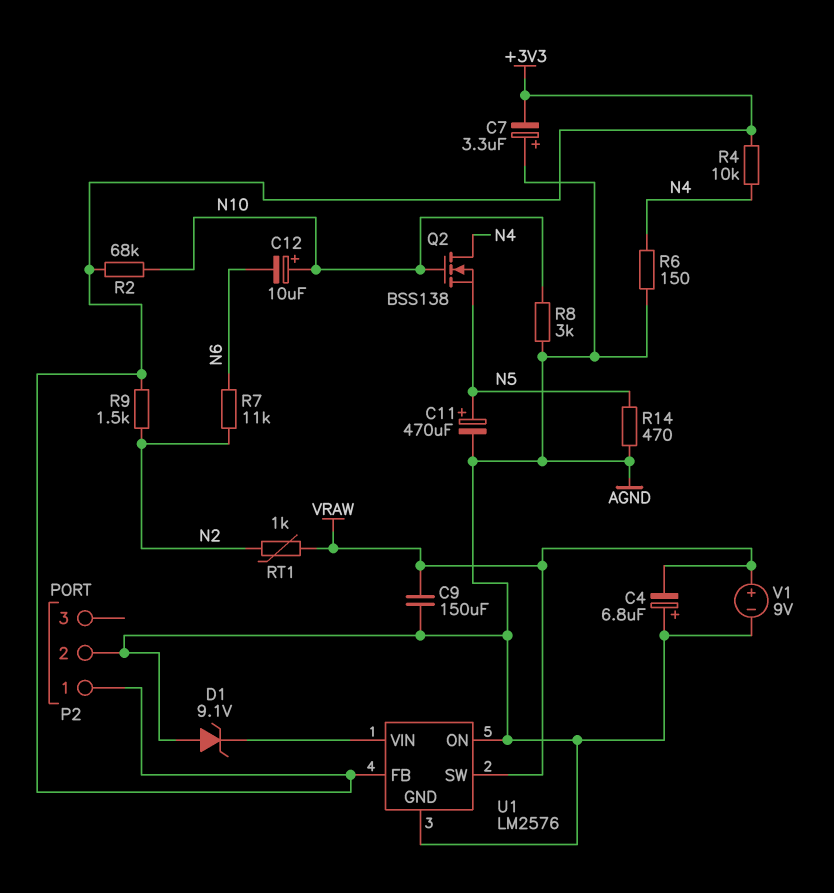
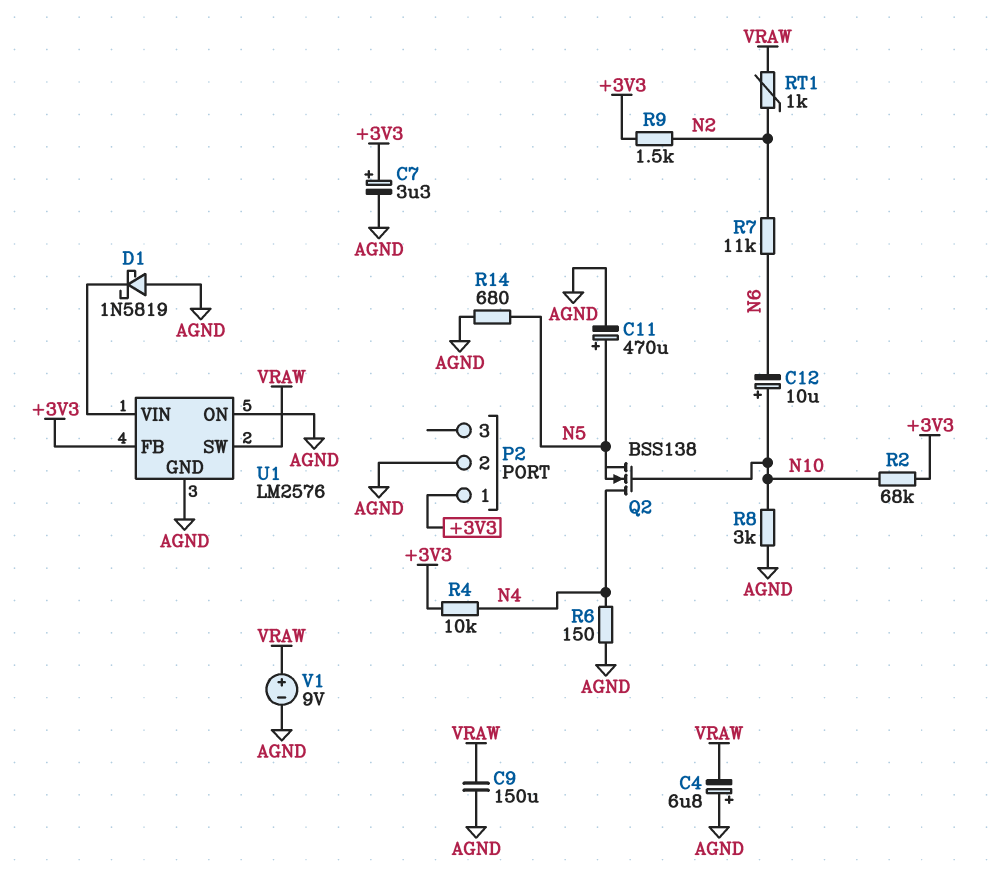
C7: 3.3uF (plus AGND, minus +3V3) -> 3.3uF (plus +3V3, minus AGND)
D1: zener 9.1V (A AGND, K U1/VIN) -> schottky 1N5819 (A AGND, K U1/VIN)
R14: 470 (AGND, N5) -> 680 (AGND, N5)

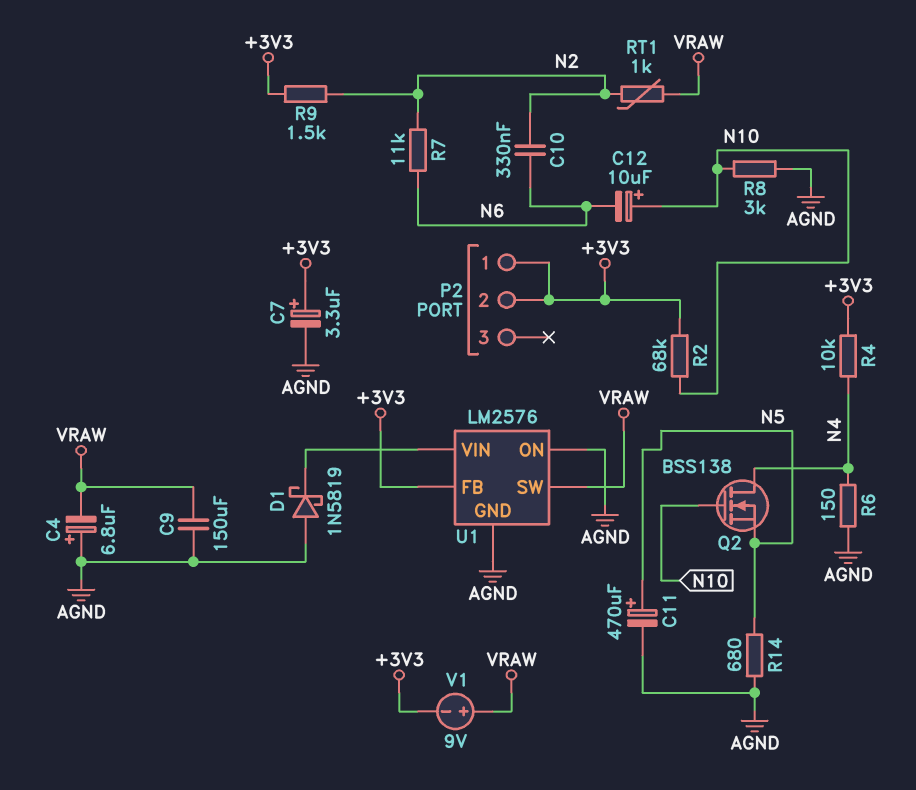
C10: none -> 330nF (N2, N6)
P2 pin 2: AGND -> +3V3
V1: 9V (plus VRAW, minus AGND) -> 9V (plus VRAW, minus +3V3)

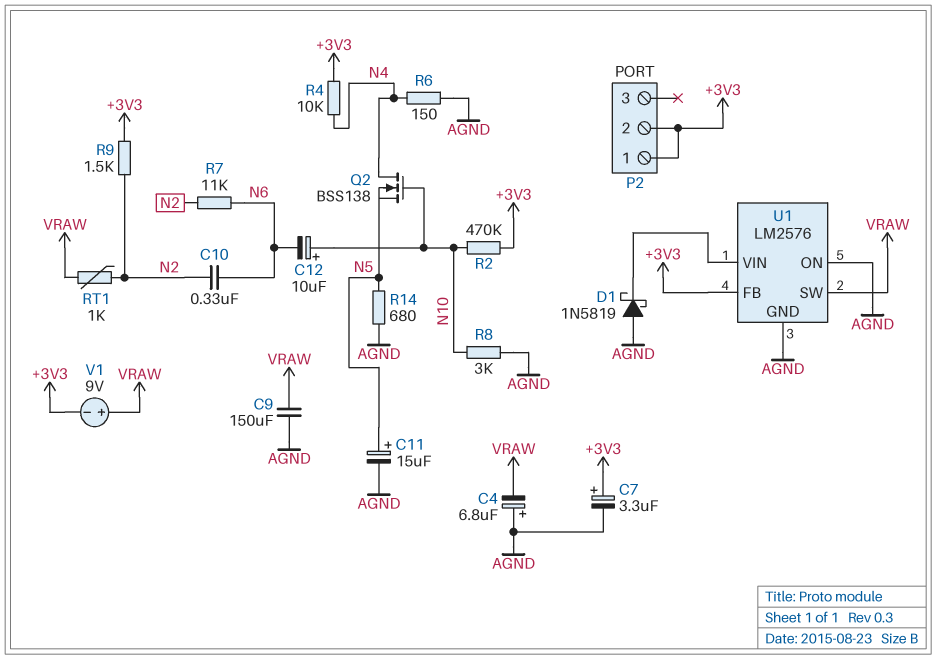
C11: 470uF (plus N5, minus AGND) -> 15uF (plus N5, minus AGND)
R2: 68k (+3V3, N10) -> 470k (+3V3, N10)

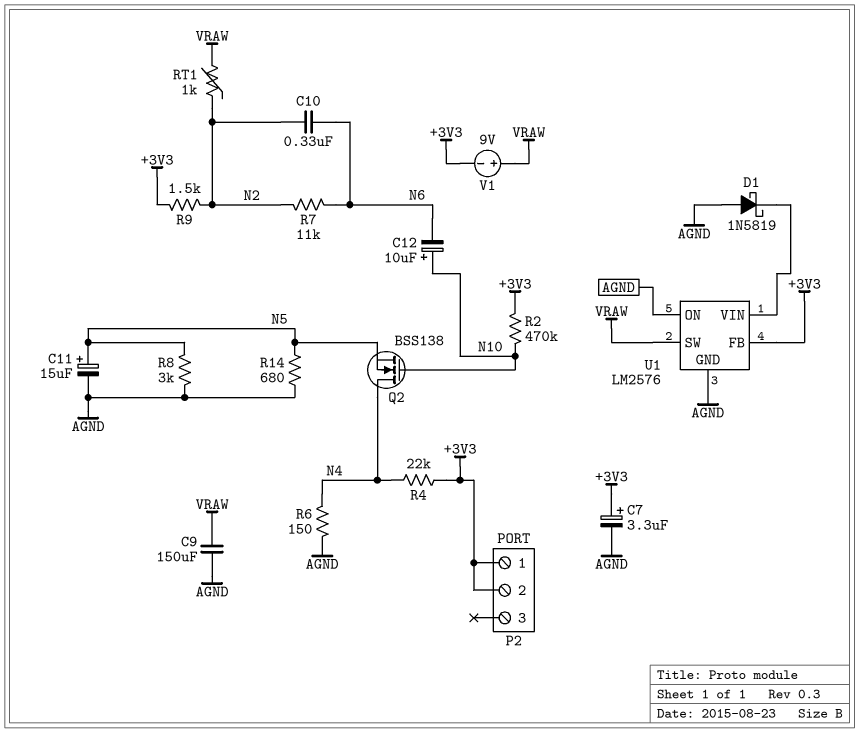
C4: 6.8uF (plus AGND, minus VRAW) -> none
R4: 10k (+3V3, N4) -> 22k (+3V3, N4)
R8: 3k (AGND, N10) -> 3k (AGND, N5)

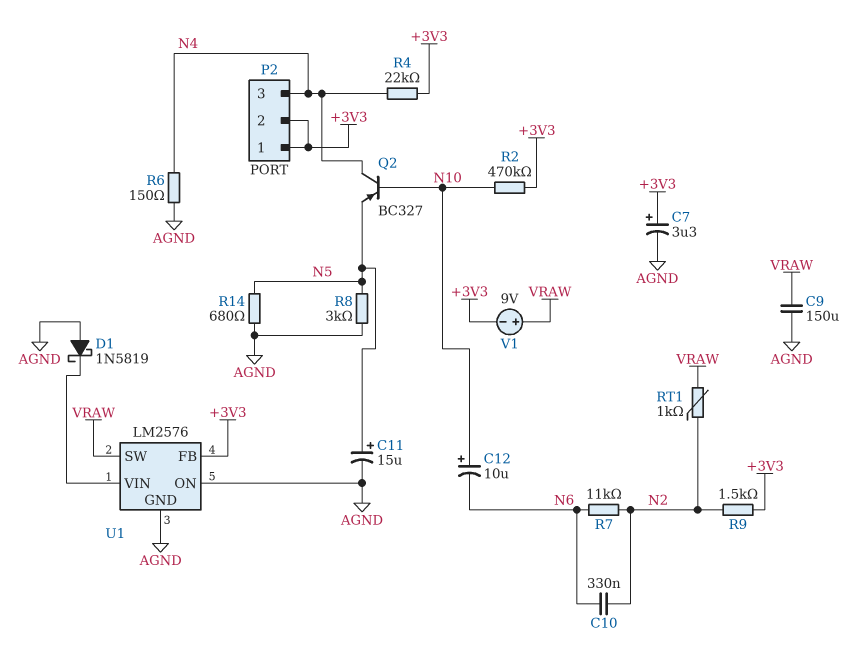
P2 pin 3: none -> N4
Q2: NMOS BSS138 (G N10, D N4, S N5) -> PNP BC327 (B N10, C N4, E N5)

